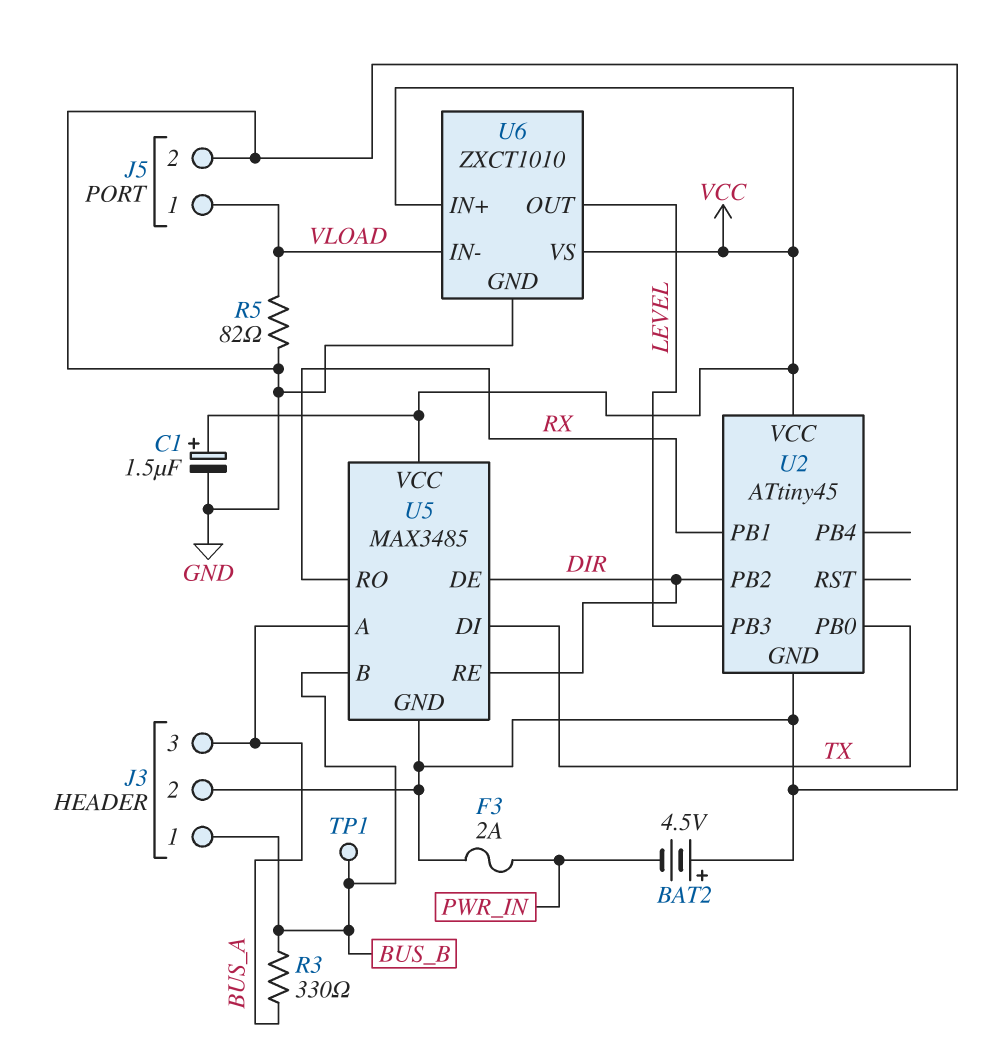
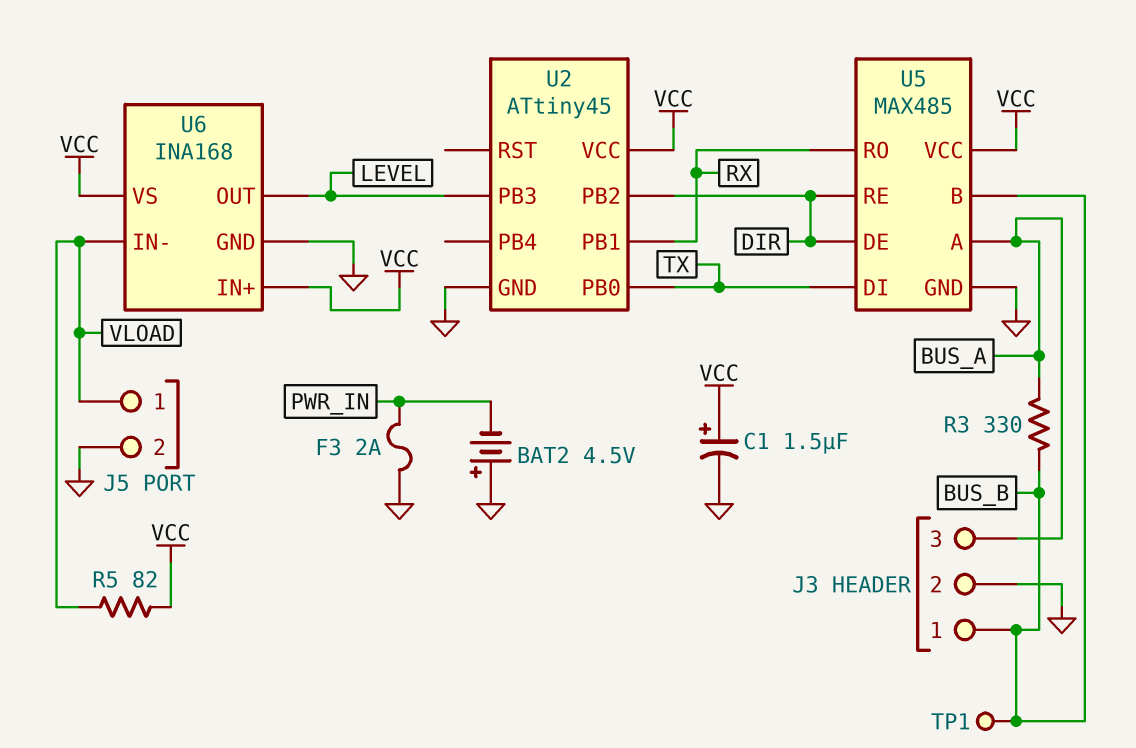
R5: 82 (GND, VLOAD) -> 82 (VCC, VLOAD)
U5: MAX3485 -> MAX485
U6: ZXCT1010 -> INA168

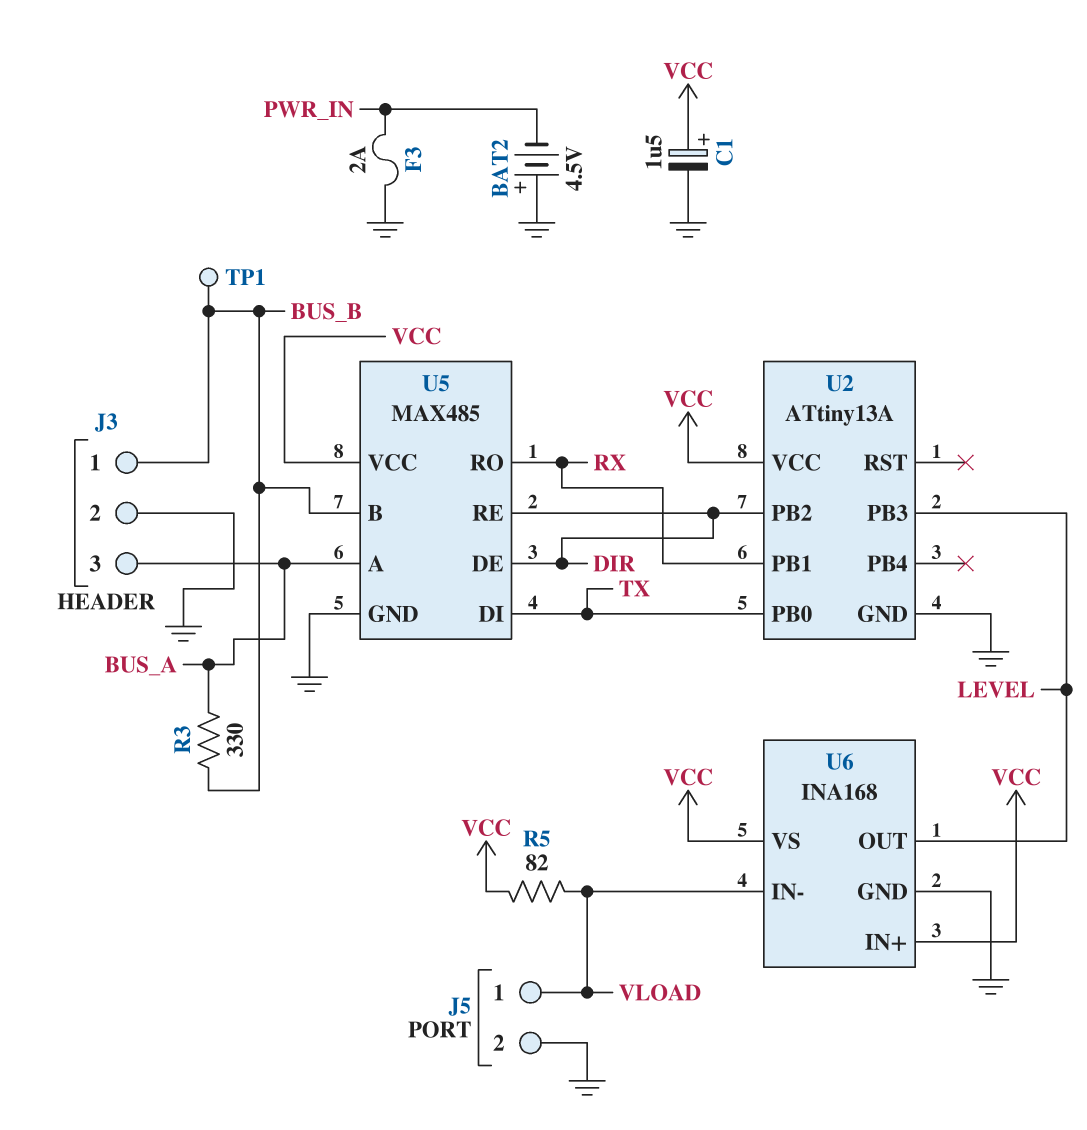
U2: ATtiny45 -> ATtiny13A

